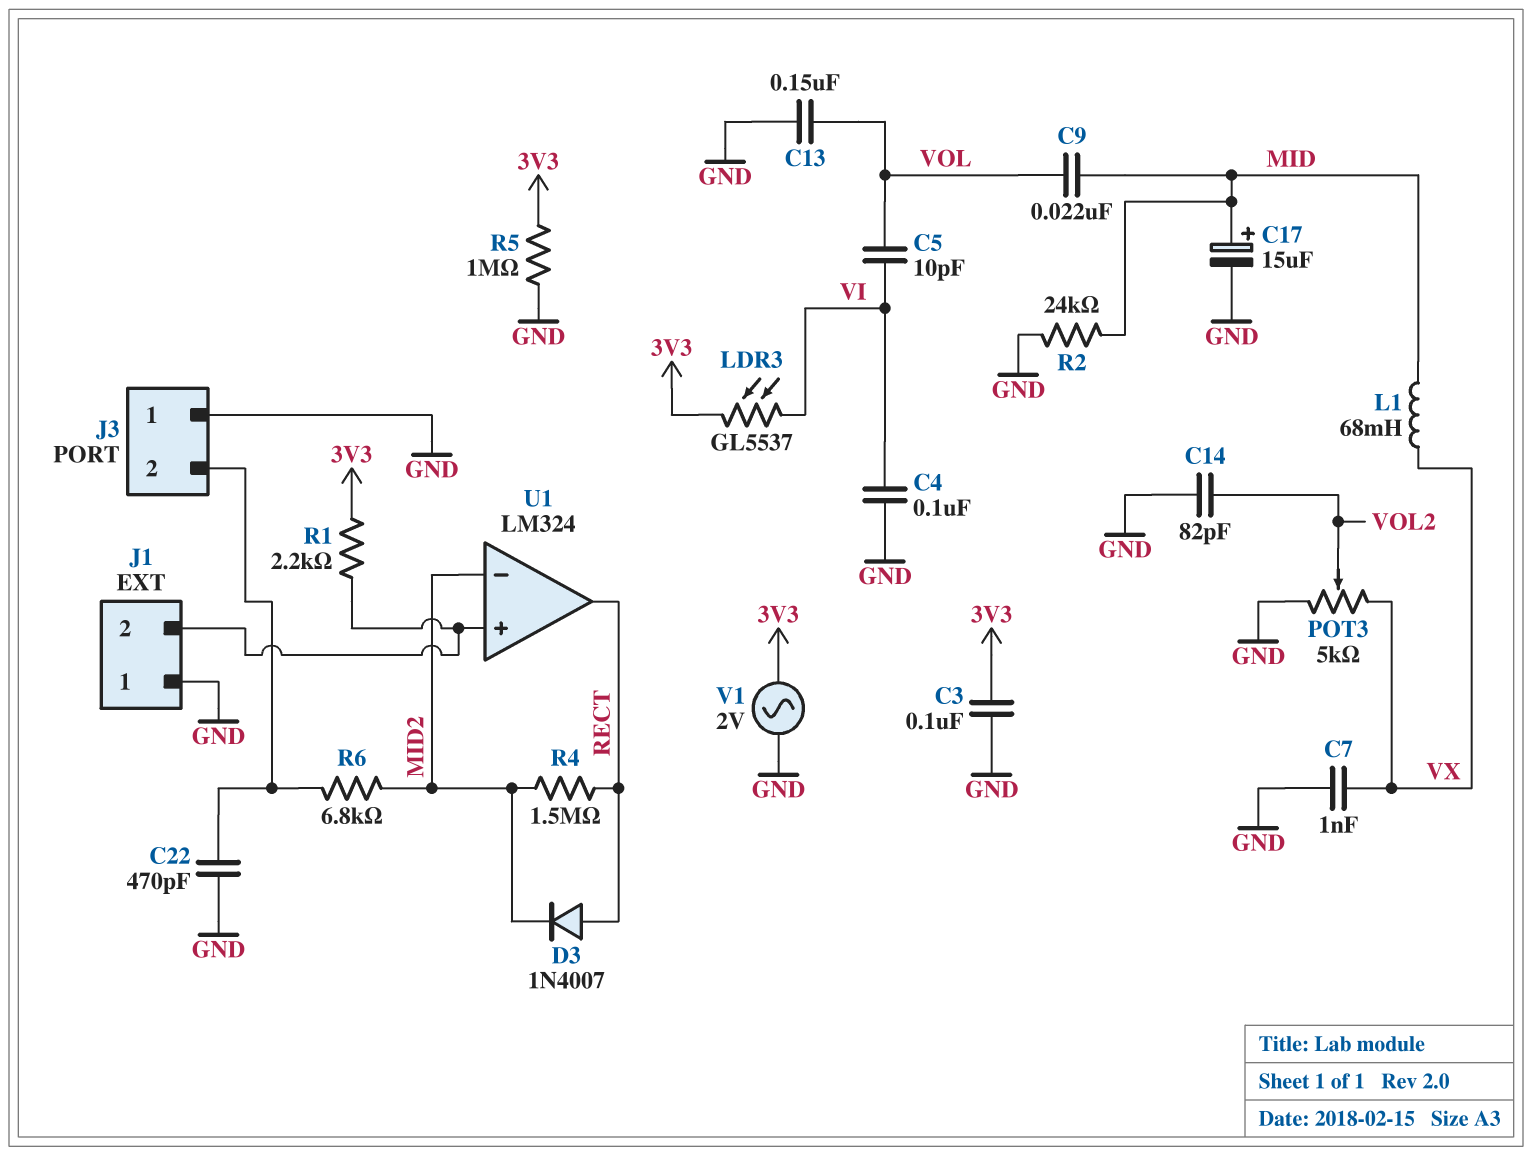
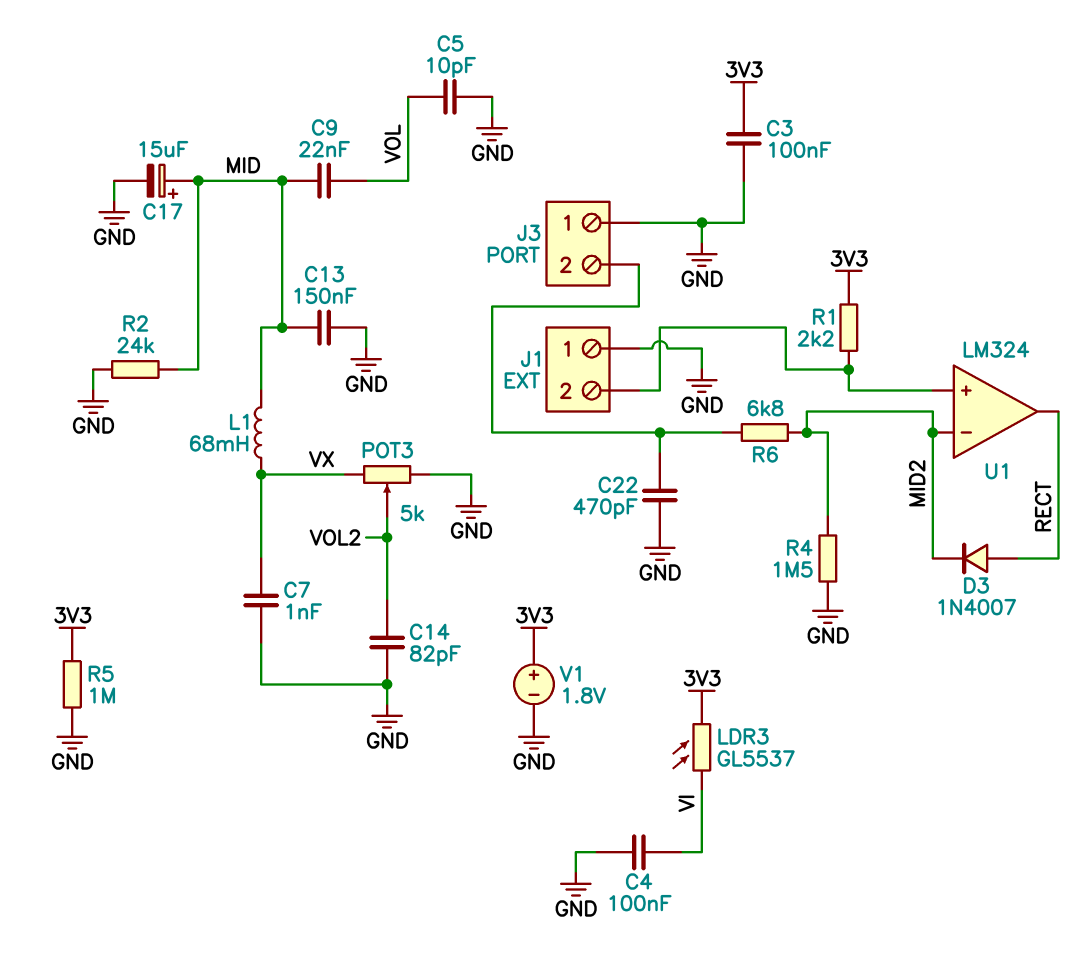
C5: 10pF (VI, VOL) -> 10pF (GND, VOL)
C13: 150nF (GND, VOL) -> 150nF (GND, MID)
R4: 1.5M (MID2, RECT) -> 1.5M (GND, MID2)
V1: AC 2V (3V3, GND) -> 1.8V (plus 3V3, minus GND)

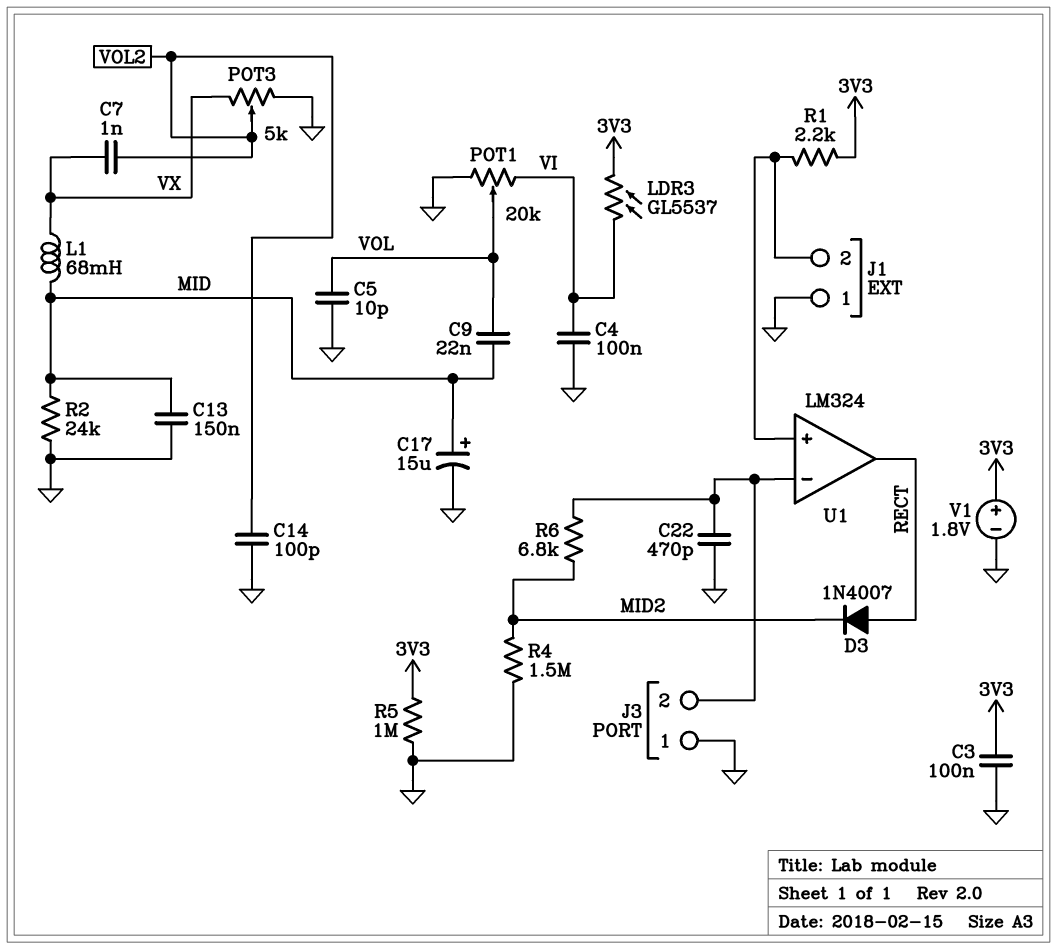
C7: 1nF (GND, VX) -> 1nF (VOL2, VX)
C14: 82pF (GND, VOL2) -> 100pF (GND, VOL2)
POT1: none -> 20k (GND, VI, wiper VOL)
U1 pin in-: MID2 -> J3/2

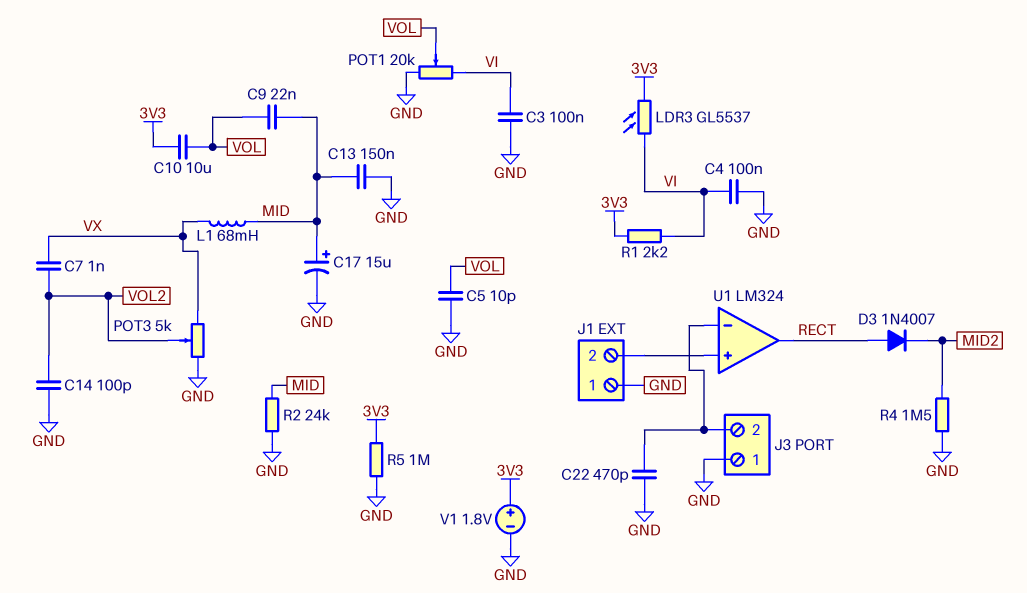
C3: 100nF (3V3, GND) -> 100nF (GND, VI)
C10: none -> 10uF (3V3, VOL)
R1: 2.2k (3V3, J1/2) -> 2.2k (3V3, VI)
R6: 6.8k (J3/2, MID2) -> none

